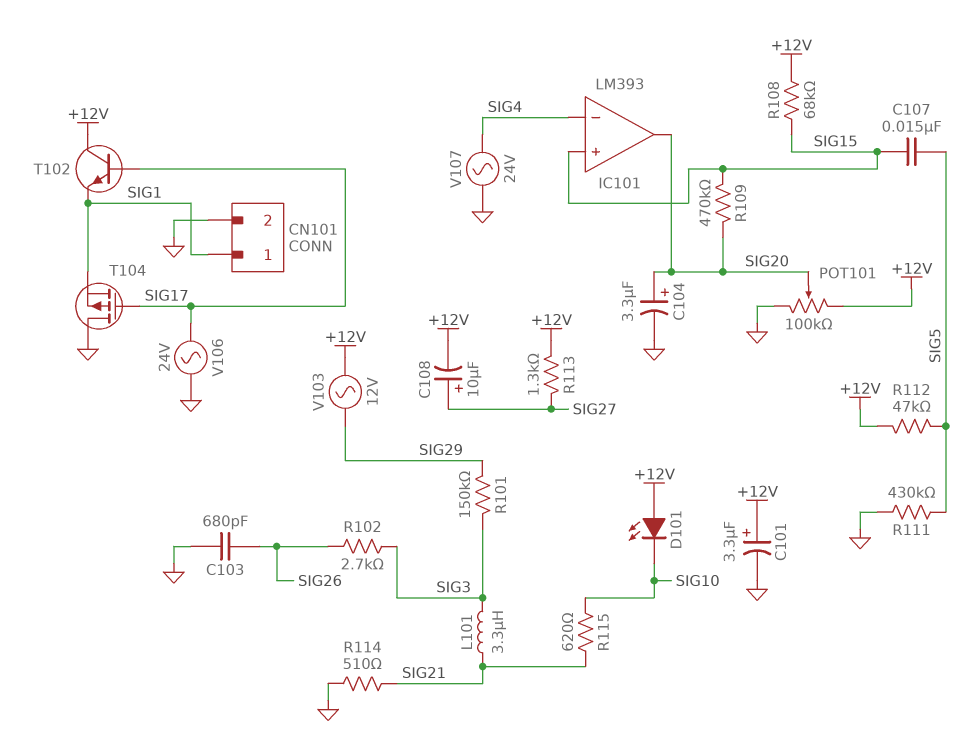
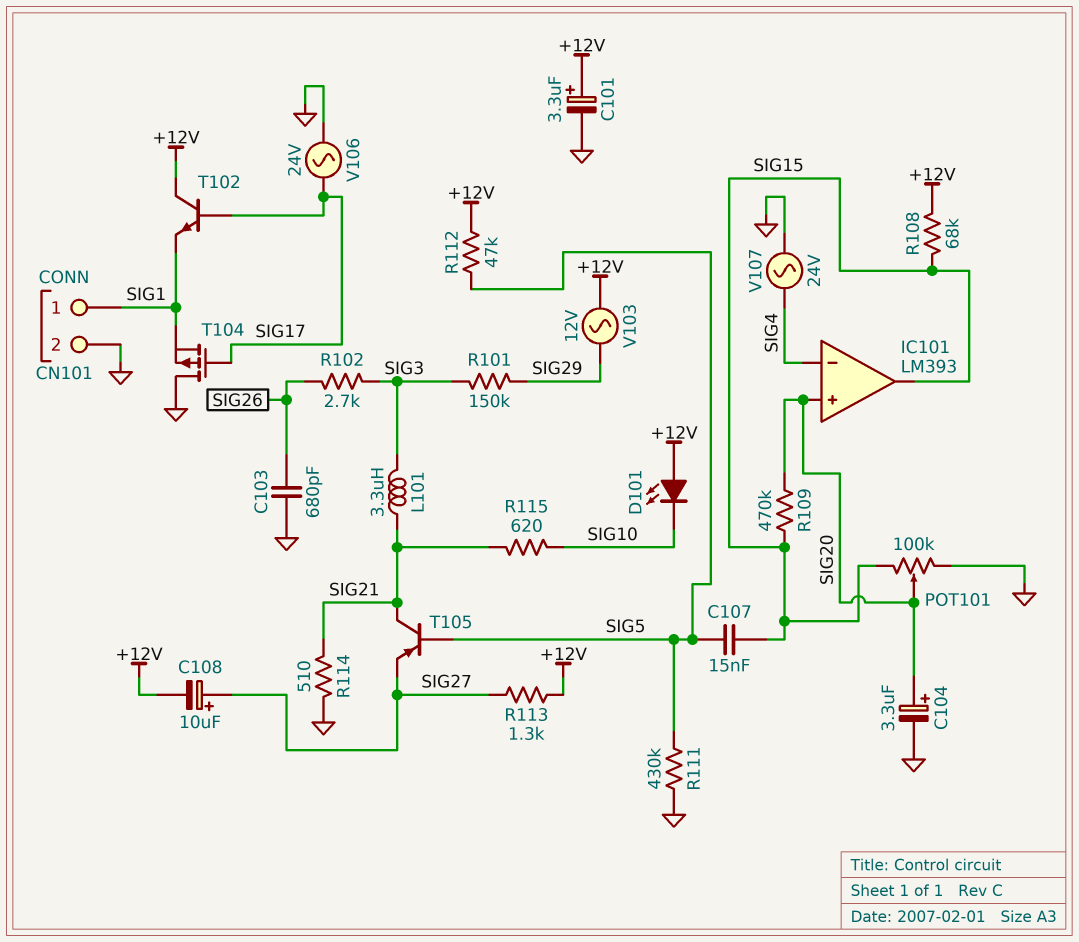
IC101 pin in+: SIG15 -> SIG20
IC101 pin out: SIG20 -> SIG15
POT101: 100k (+12V, GND, wiper SIG20) -> 100k (GND, SIG15, wiper SIG20)
T105: none -> PNP (B SIG5, C SIG21, E SIG27)

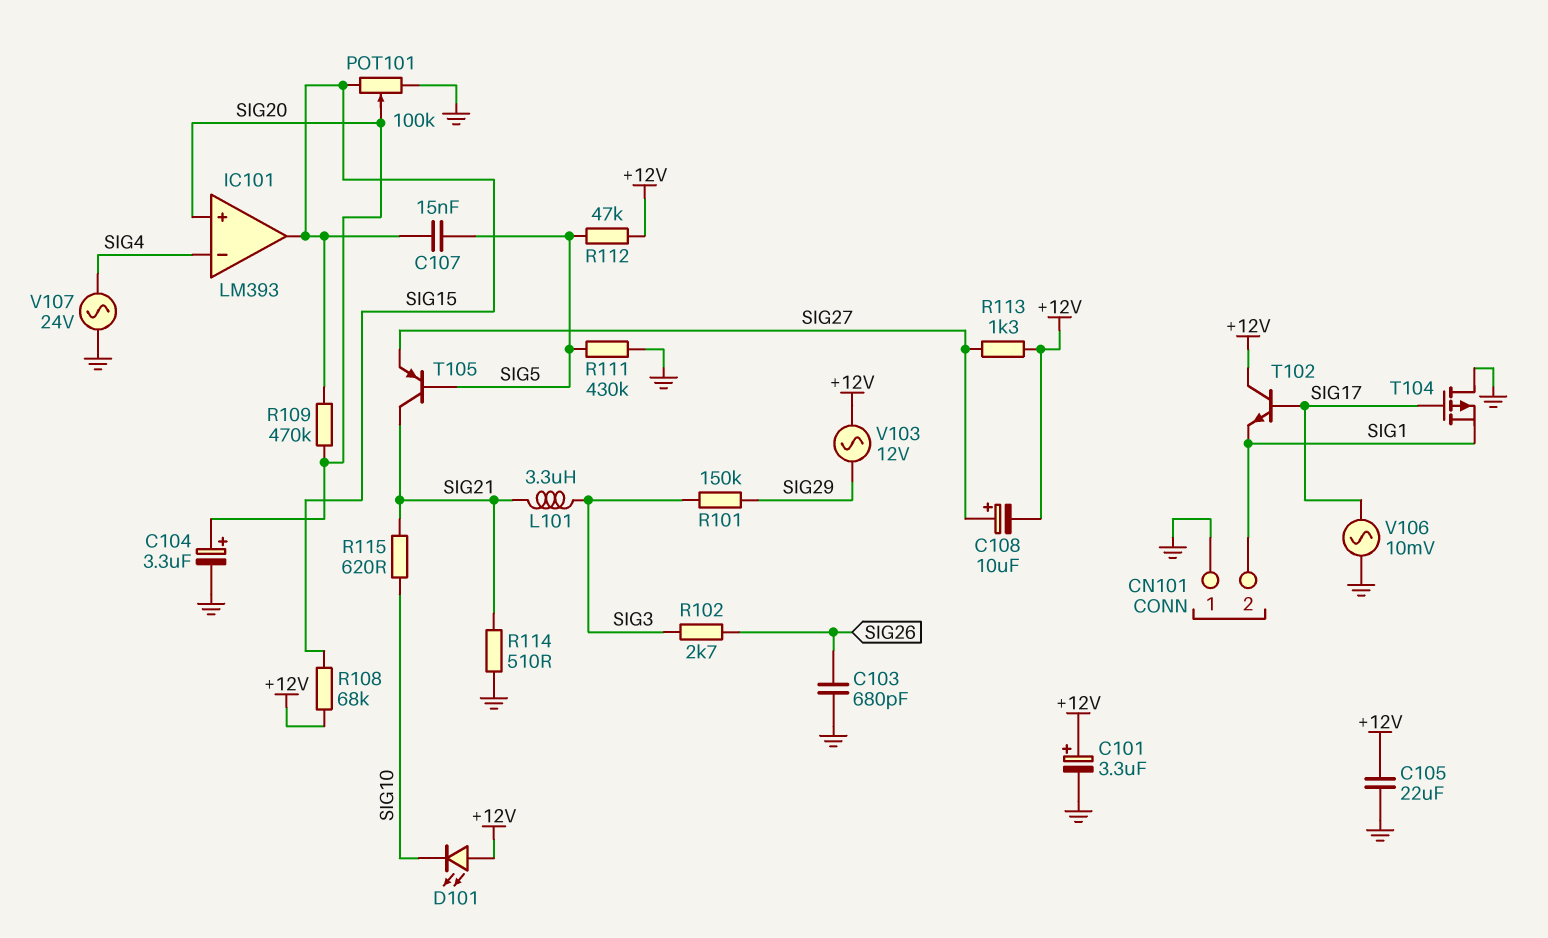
C105: none -> 22uF (+12V, GND)
CN101 pin 1: SIG1 -> GND
CN101 pin 2: GND -> SIG1
V106: AC 24V (GND, SIG17) -> AC 10mV (GND, SIG17)

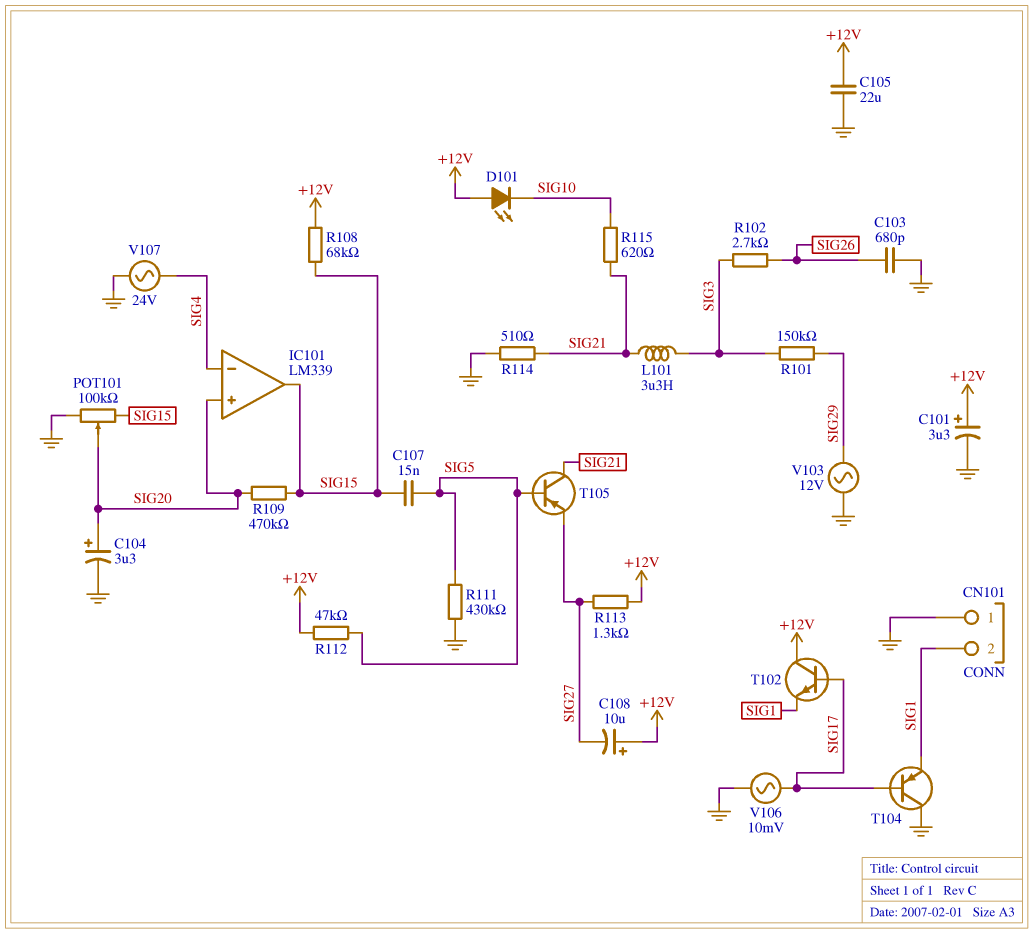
C108: 10uF (plus SIG27, minus +12V) -> 10uF (plus +12V, minus SIG27)
IC101: LM393 -> LM339
T104: PMOS (G SIG17, D GND, S SIG1) -> PNP (B SIG17, C GND, E SIG1)
V103: AC 12V (+12V, SIG29) -> AC 12V (GND, SIG29)

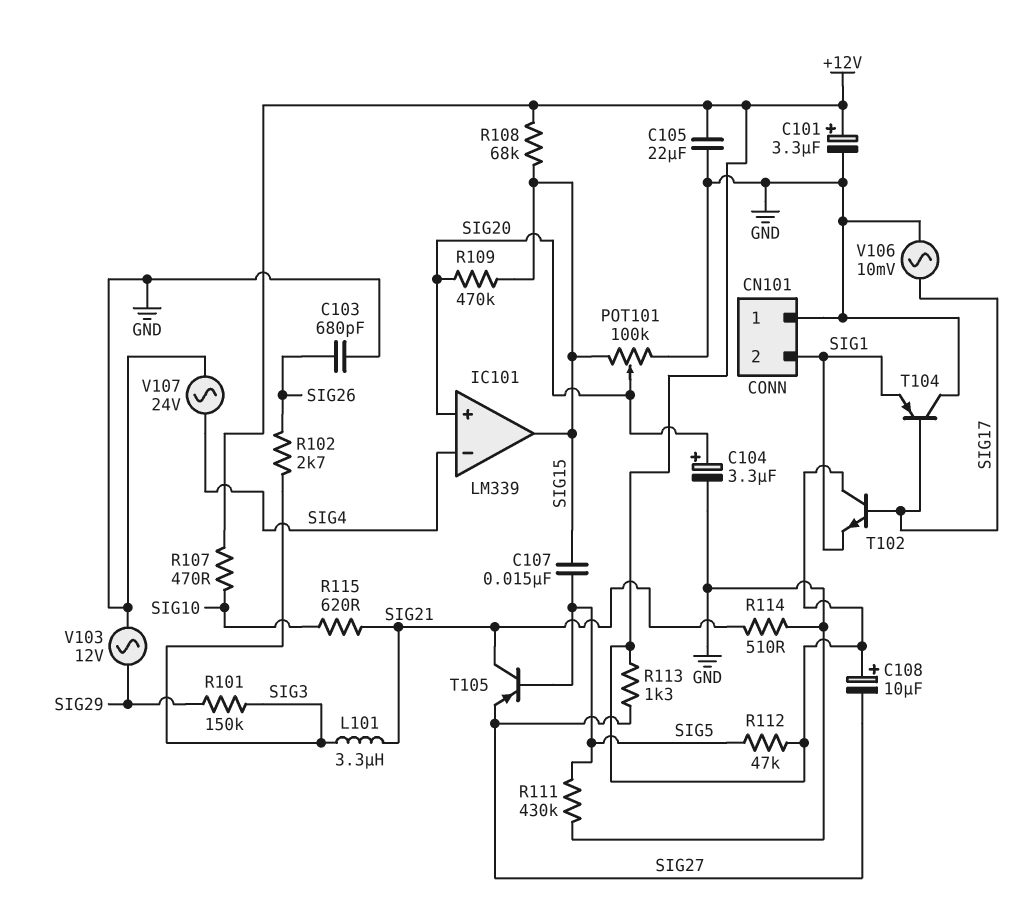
D101: LED (A +12V, K SIG10) -> none
R107: none -> 470 (+12V, SIG10)

